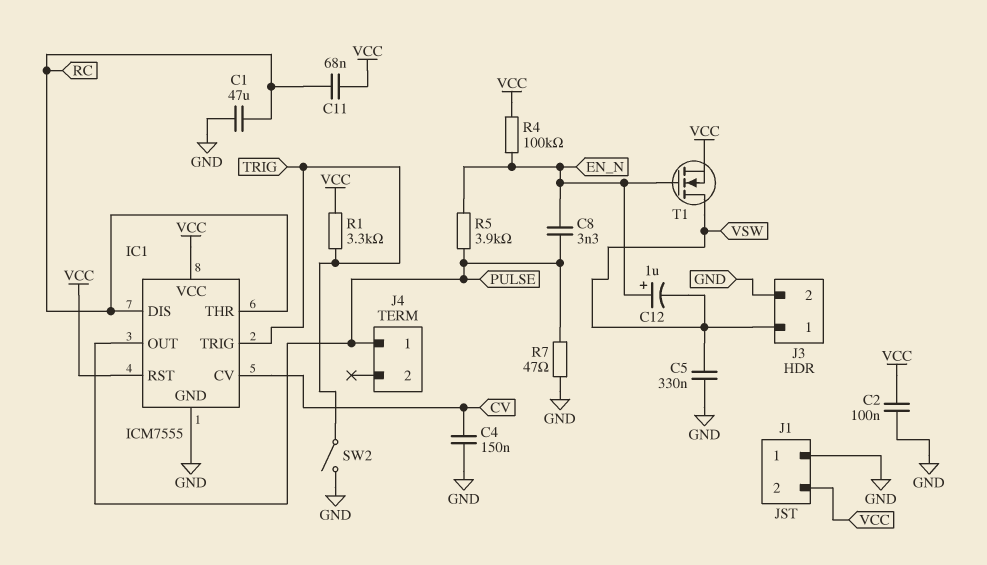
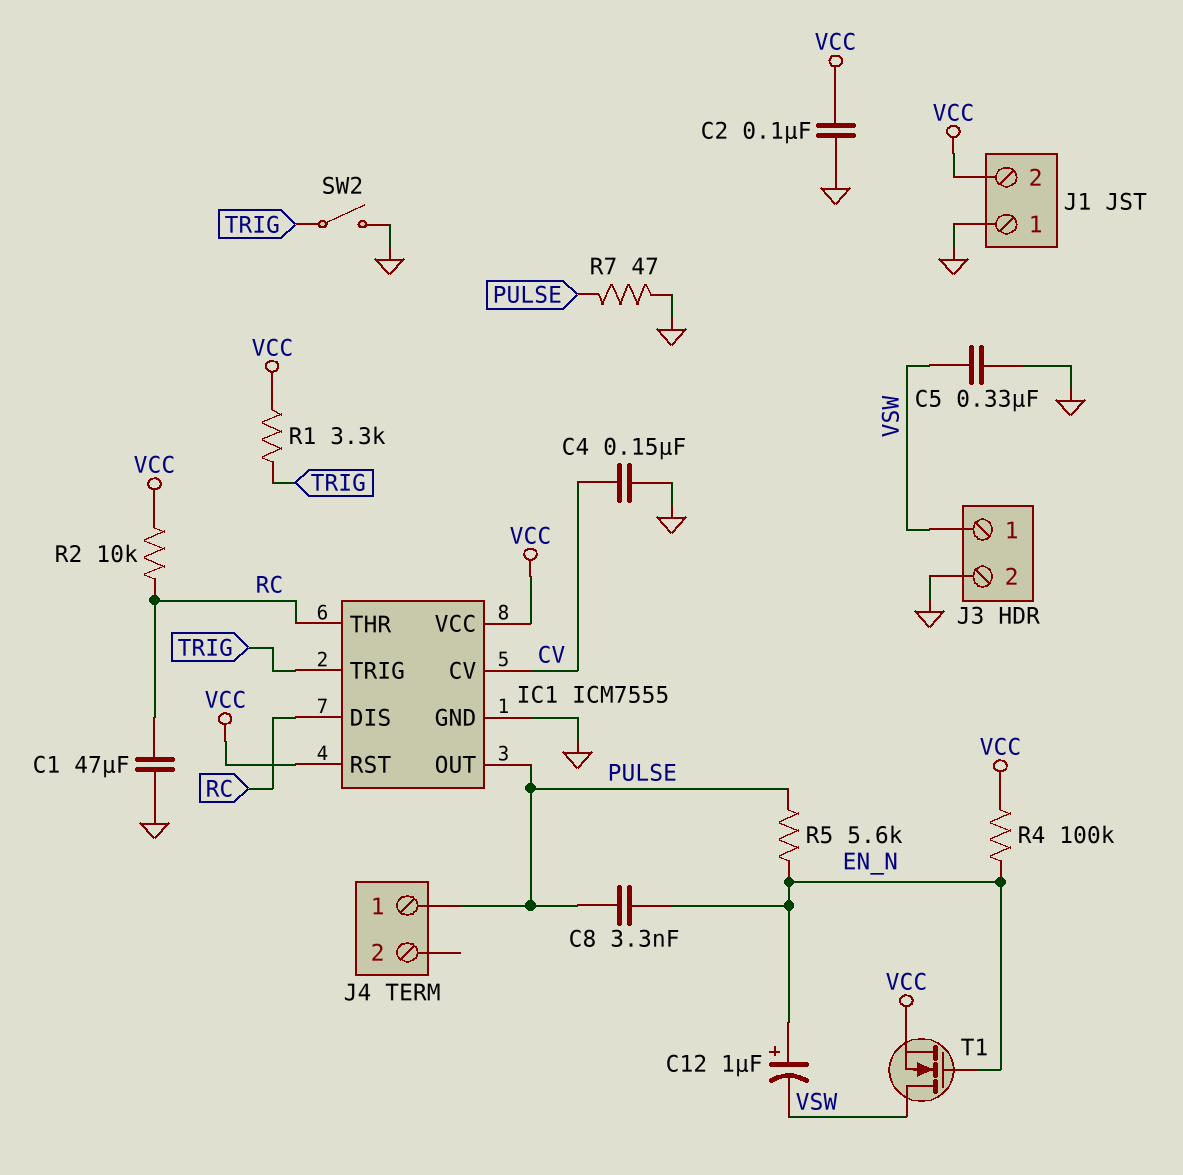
C11: 68nF (RC, VCC) -> none
R2: none -> 10k (RC, VCC)
R5: 3.9k (EN_N, PULSE) -> 5.6k (EN_N, PULSE)

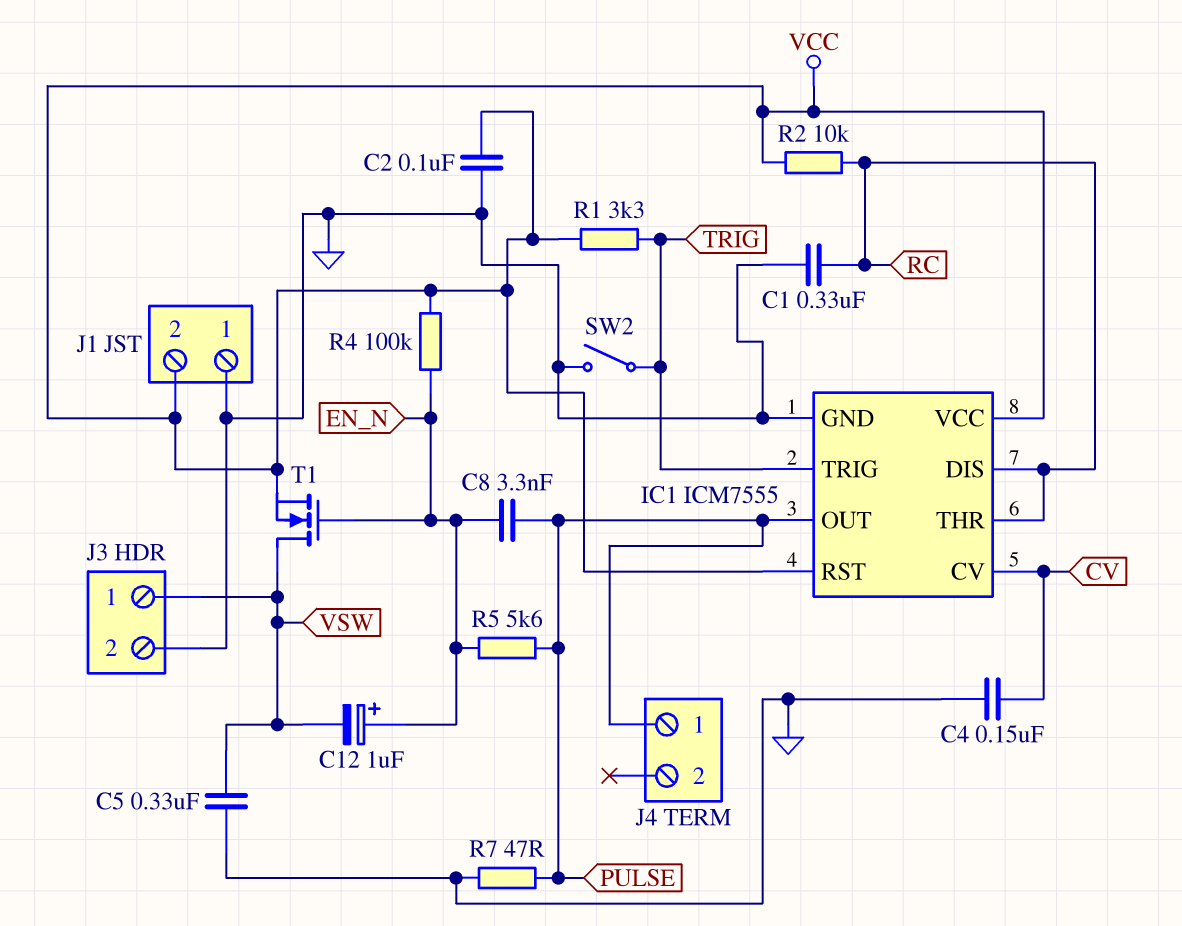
C1: 47uF (GND, RC) -> 330nF (GND, RC)

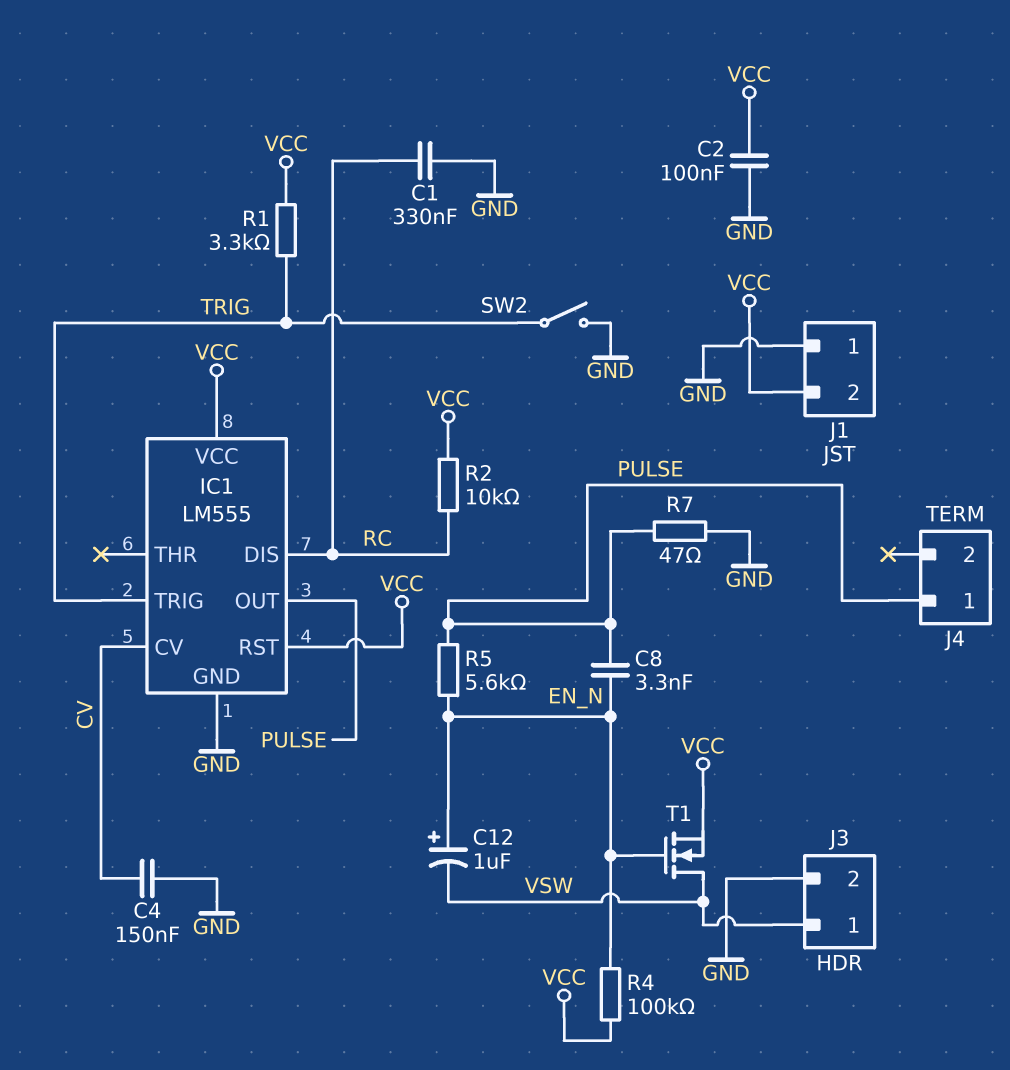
C5: 330nF (GND, VSW) -> none
IC1: ICM7555 -> LM555
IC1 pin THR: RC -> none

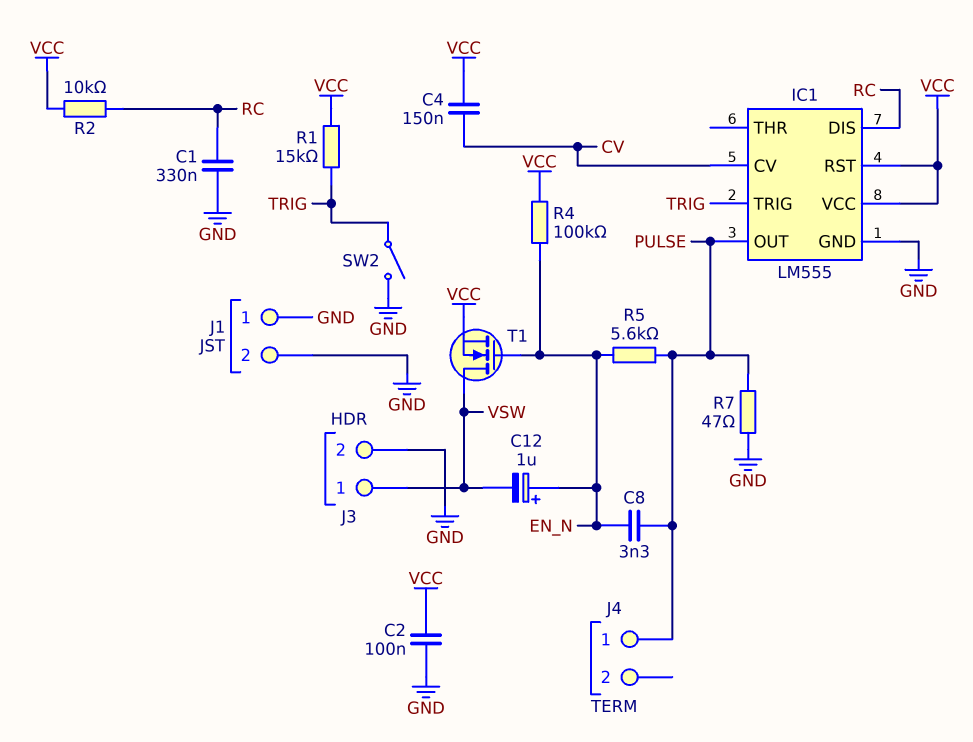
C4: 150nF (CV, GND) -> 150nF (CV, VCC)
J1 pin 2: VCC -> GND
R1: 3.3k (TRIG, VCC) -> 15k (TRIG, VCC)

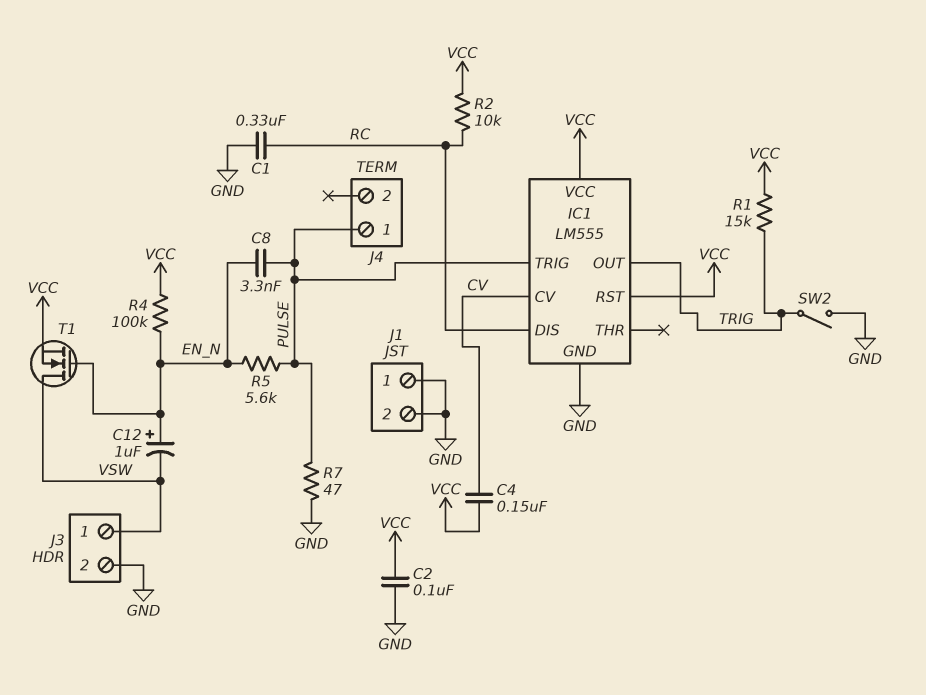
IC1 pin OUT: PULSE -> TRIG
IC1 pin TRIG: TRIG -> PULSE

